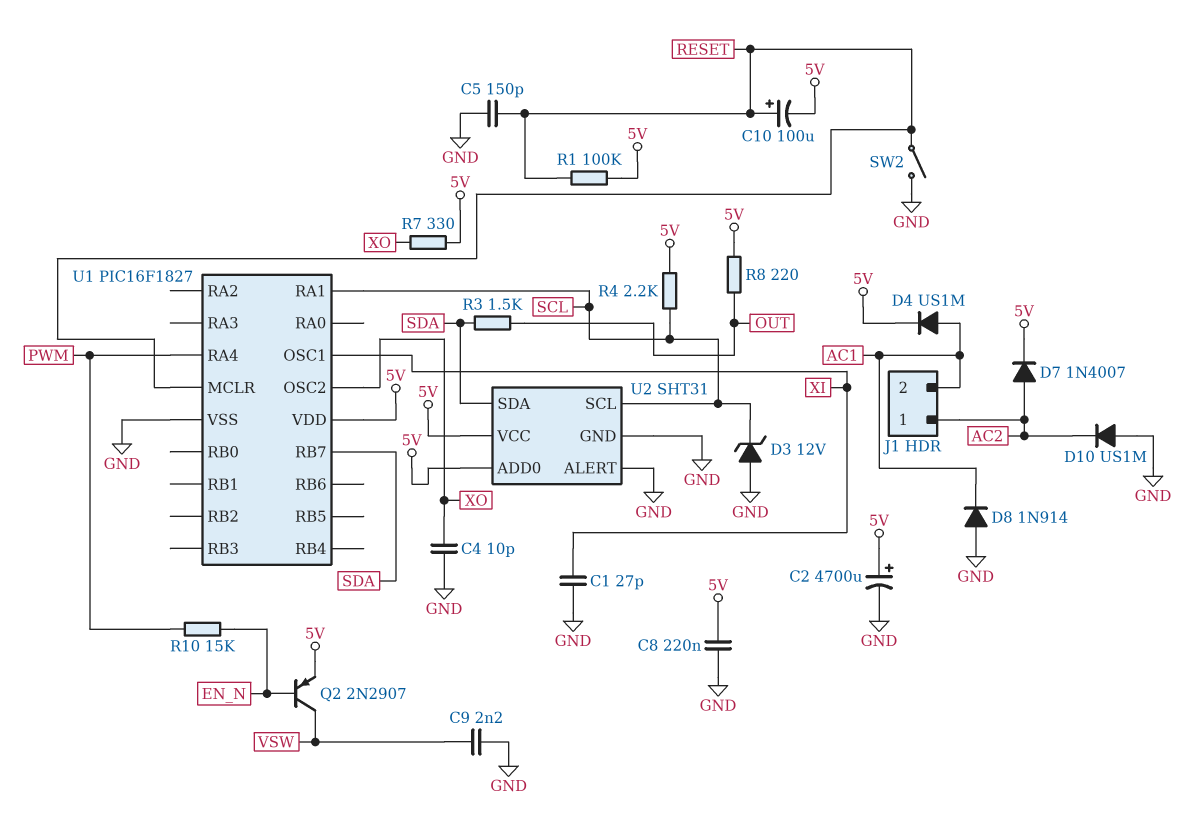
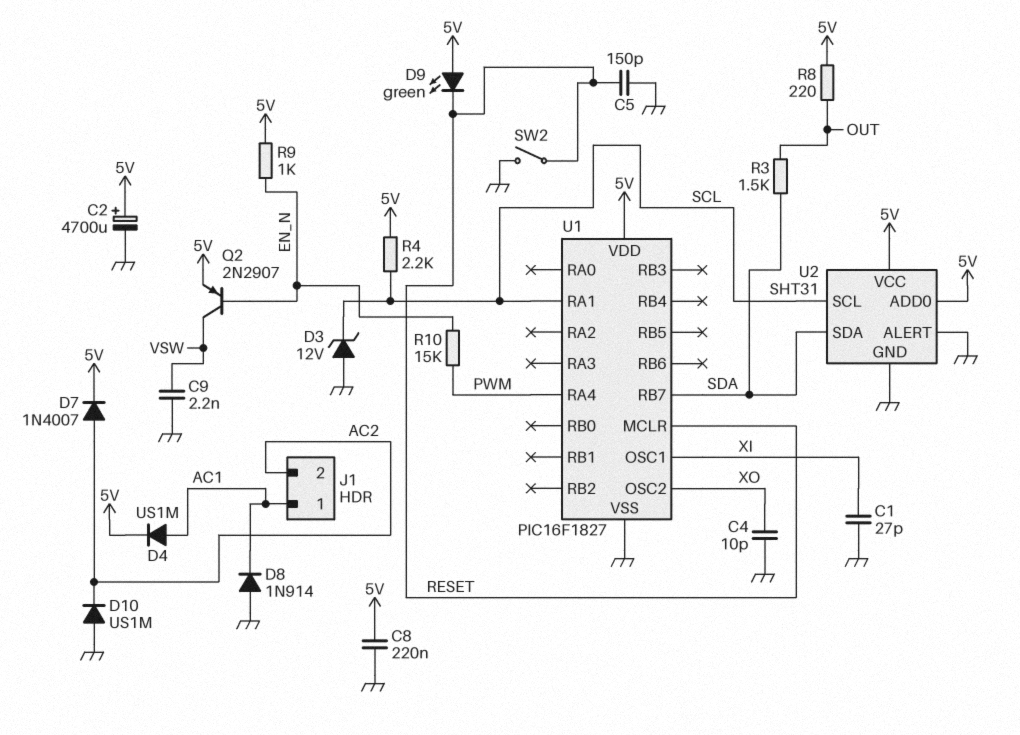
C10: 100uF (plus RESET, minus 5V) -> none
D9: none -> LED green (A 5V, K RESET)
J1 pin 1: AC2 -> AC1
J1 pin 2: AC1 -> AC2
R1: 100k (5V, RESET) -> none
R7: 330 (5V, XO) -> none
R9: none -> 1k (5V, EN_N)

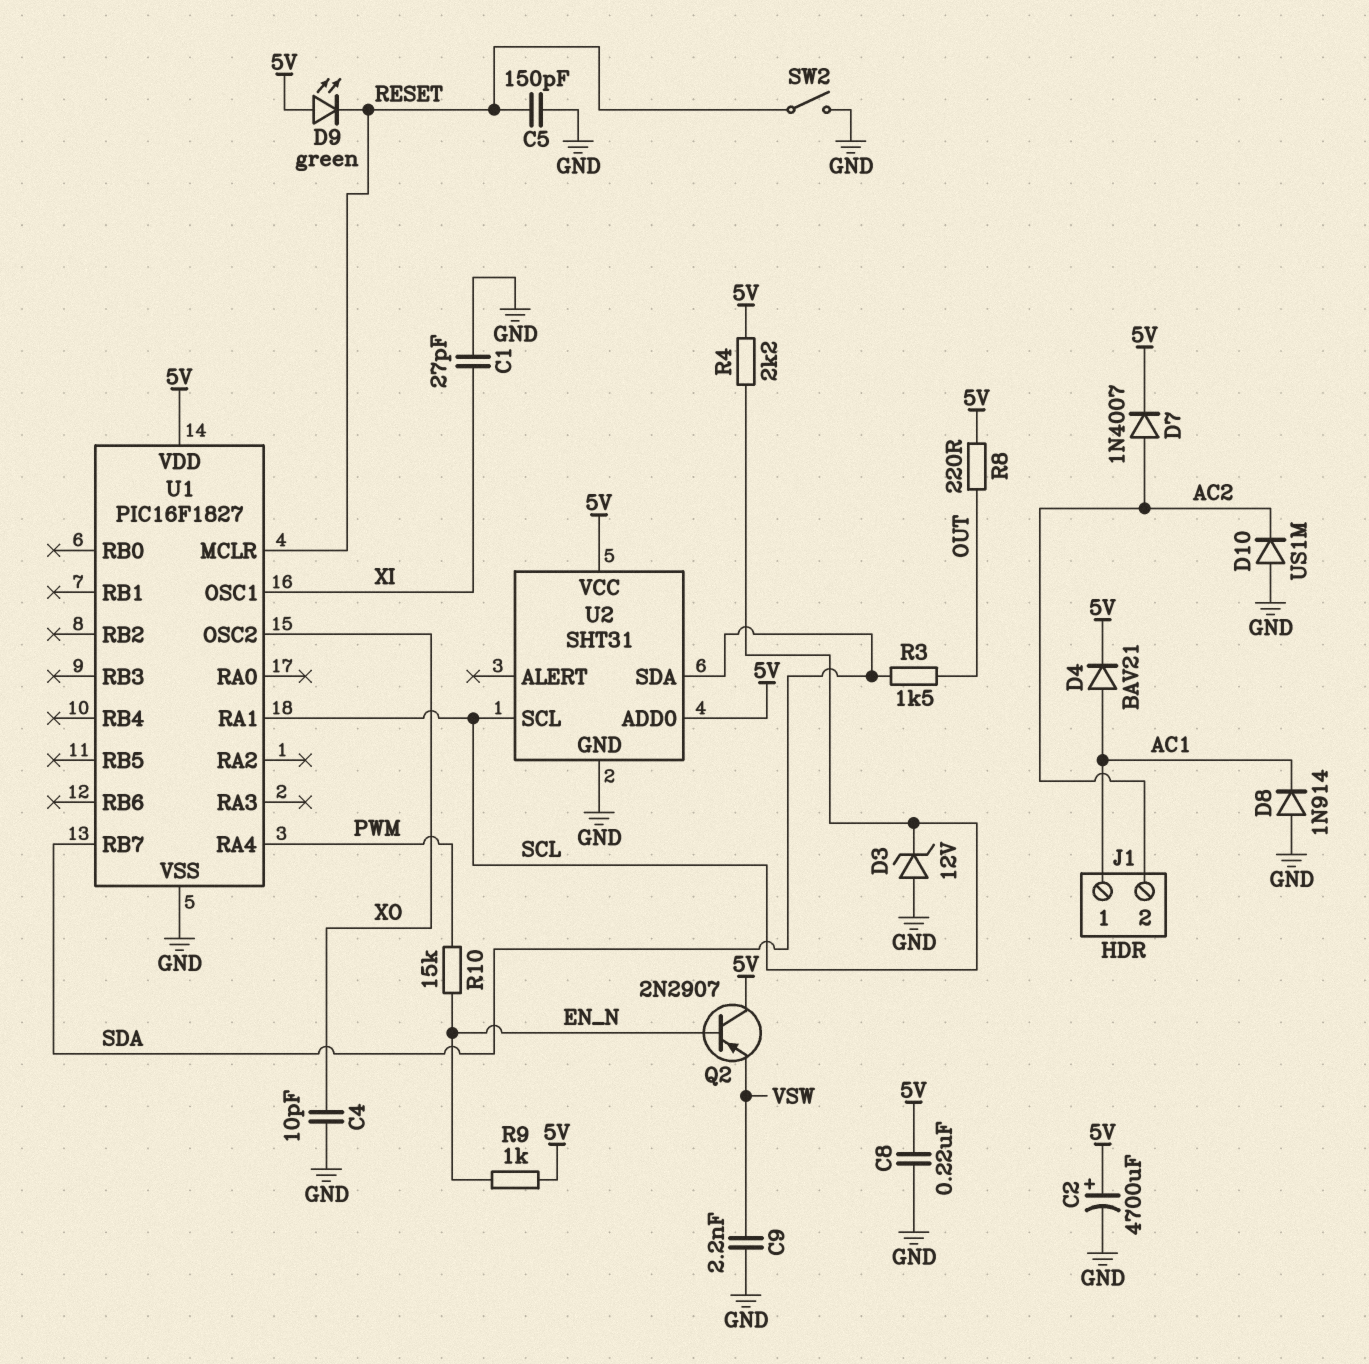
D4: diode US1M (A AC1, K 5V) -> diode BAV21 (A AC1, K 5V)
Q2: PNP 2N2907 (B EN_N, C VSW, E 5V) -> PNP 2N2907 (B EN_N, C 5V, E VSW)
U2 pin ALERT: GND -> none

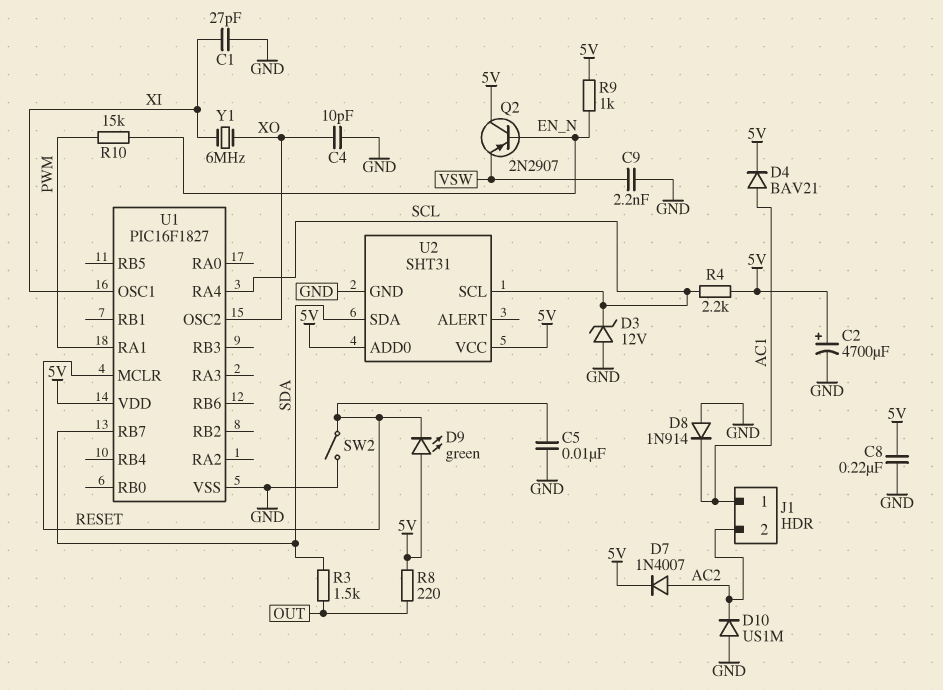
C5: 150pF (GND, RESET) -> 10nF (GND, RESET)
U1 pin RA1: SCL -> PWM
U1 pin RA4: PWM -> SCL
Y1: none -> 6MHz (XI, XO)

